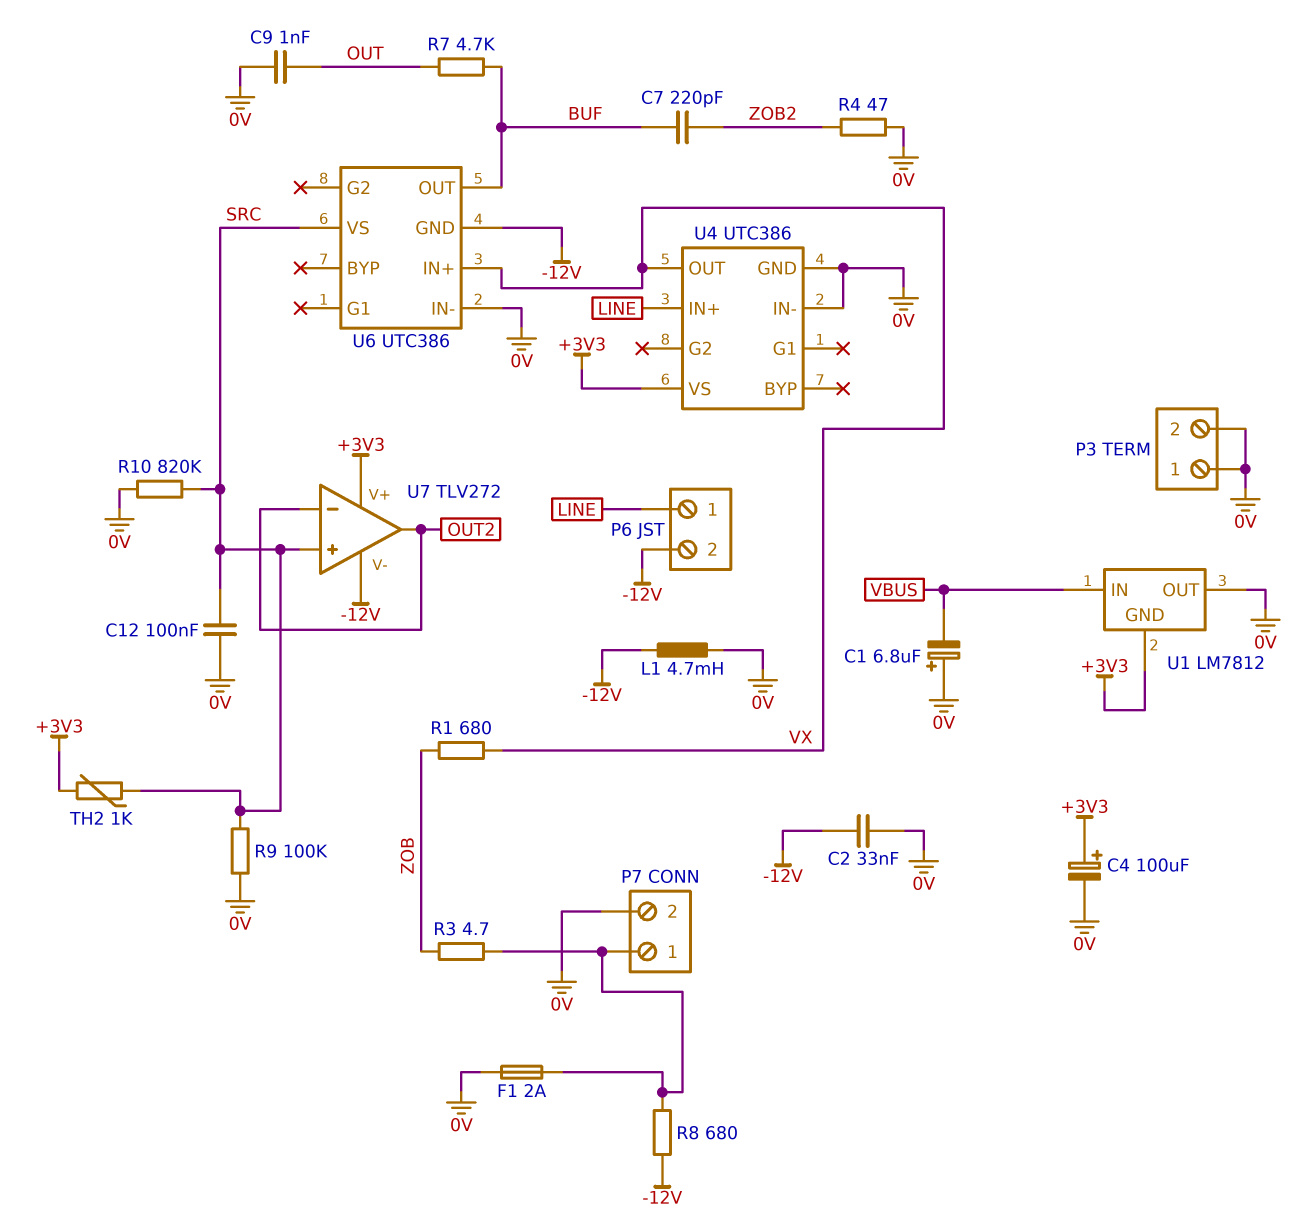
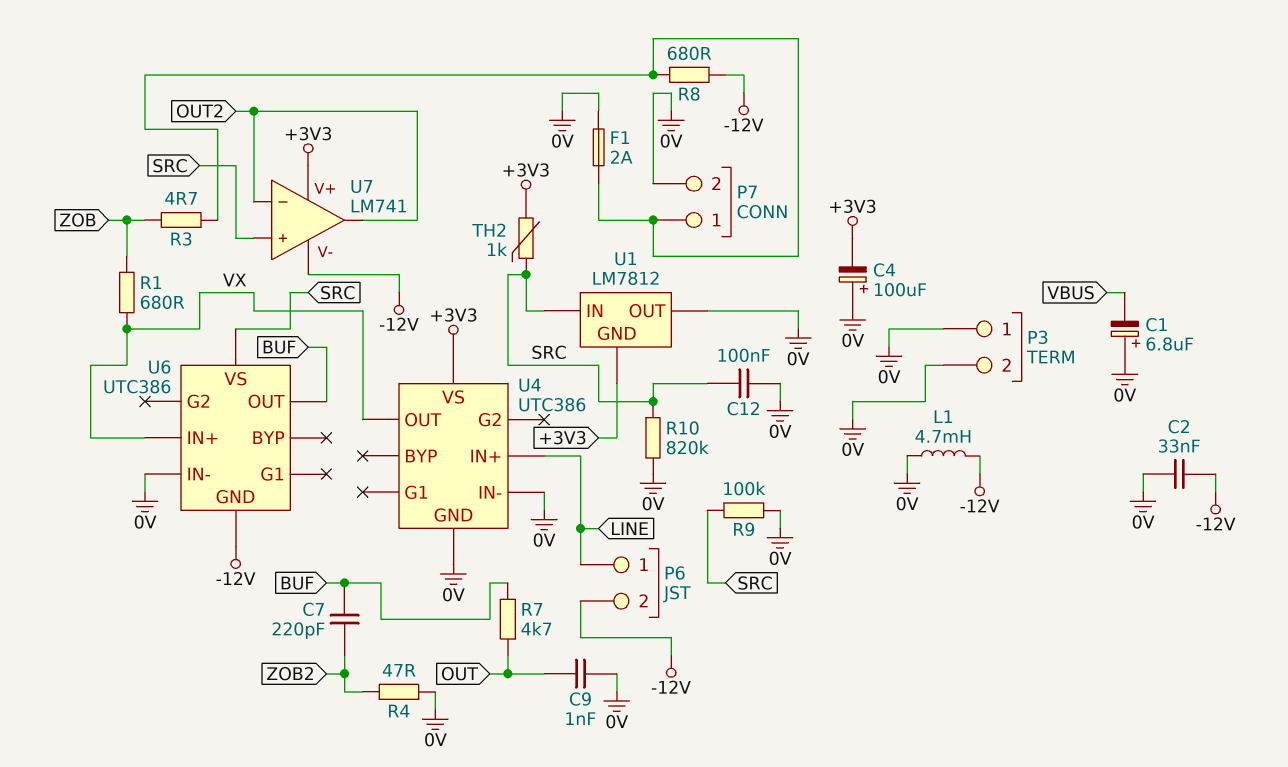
C4: 100uF (plus +3V3, minus 0V) -> 100uF (plus 0V, minus +3V3)
U1 pin IN: VBUS -> SRC
U7: TLV272 -> LM741

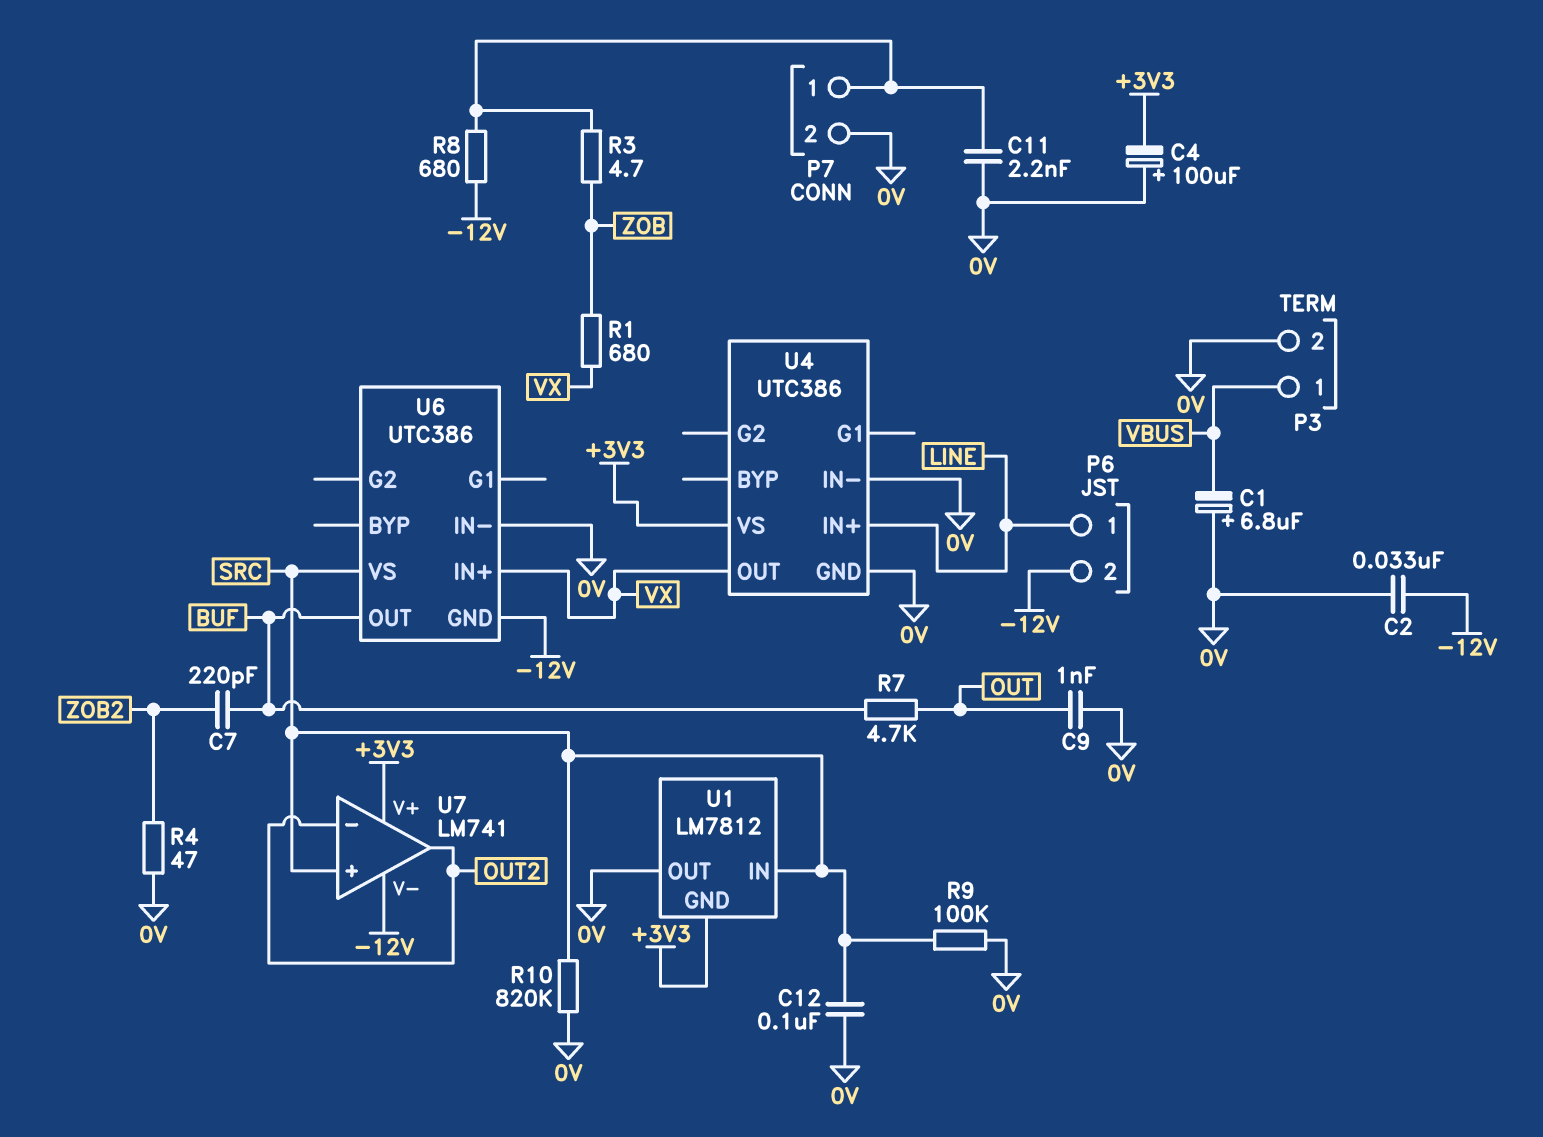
C11: none -> 2.2nF (0V, P7/1)
F1: 2A (0V, P7/1) -> none
L1: 4.7mH (-12V, 0V) -> none
P3 pin 1: 0V -> VBUS
TH2: 1k (+3V3, SRC) -> none

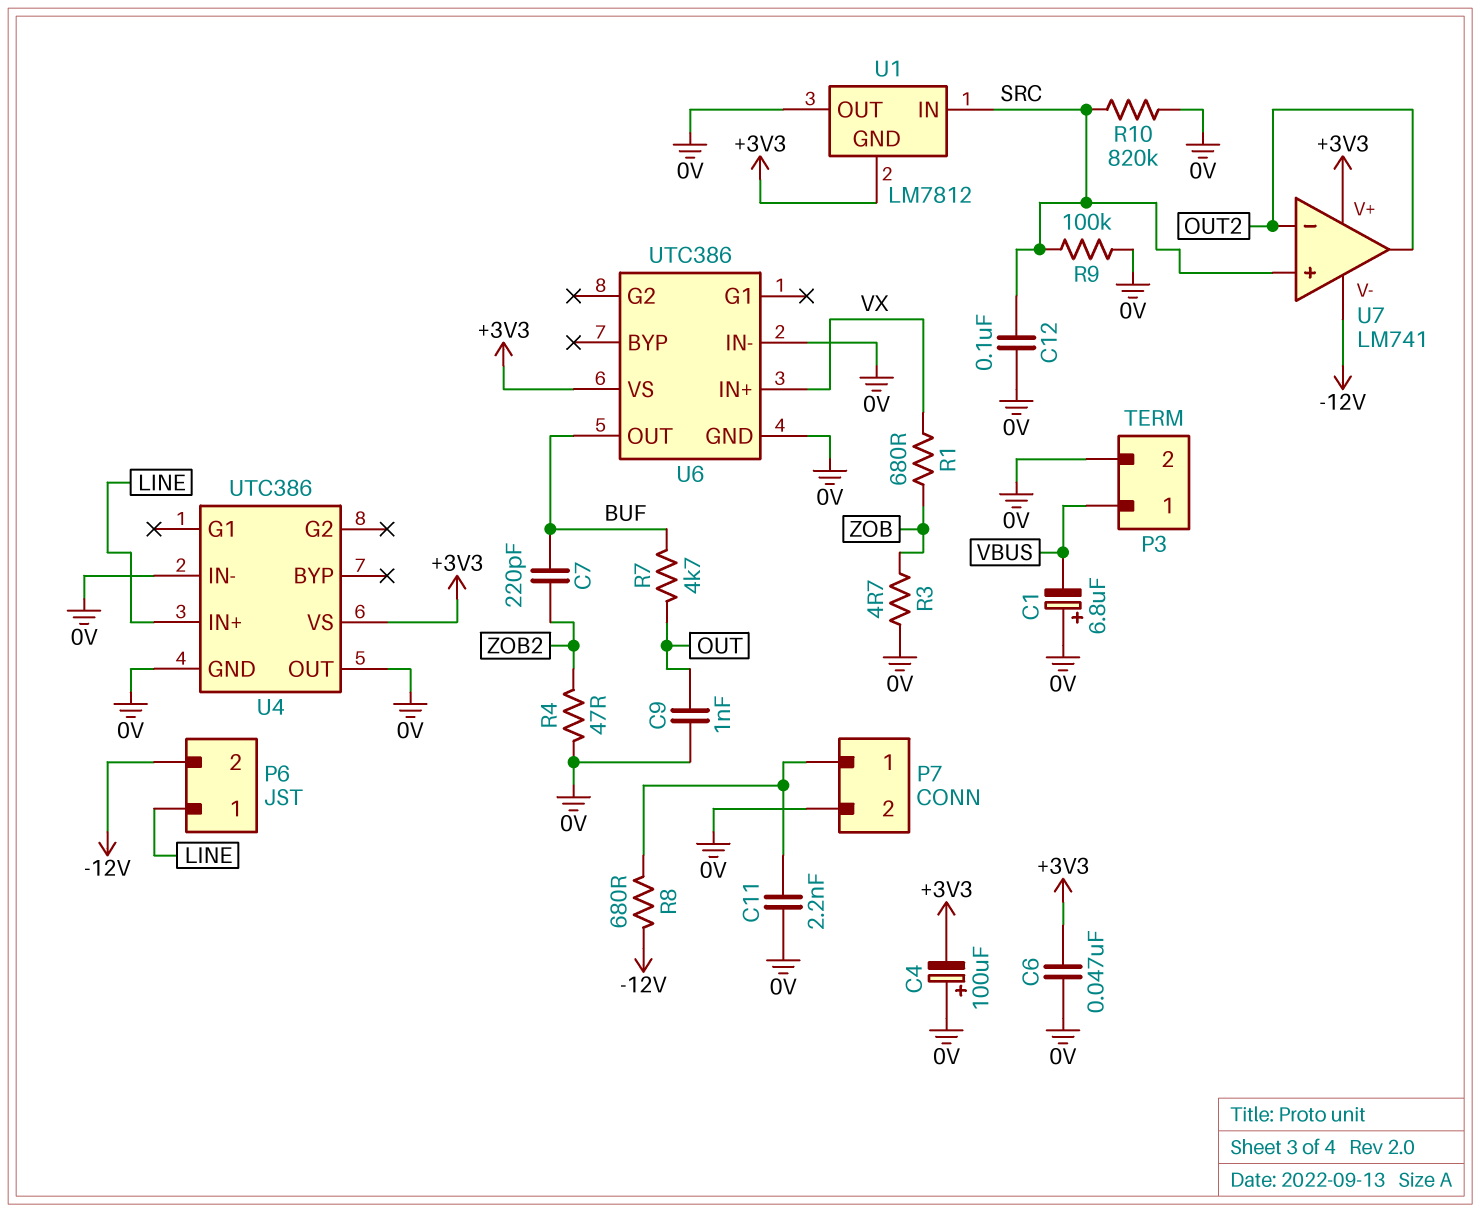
C2: 33nF (-12V, 0V) -> none
C6: none -> 47nF (+3V3, 0V)
R3: 4.7 (P7/1, ZOB) -> 4.7 (0V, ZOB)
U4 pin OUT: VX -> 0V
U6 pin GND: -12V -> 0V
U6 pin VS: SRC -> +3V3

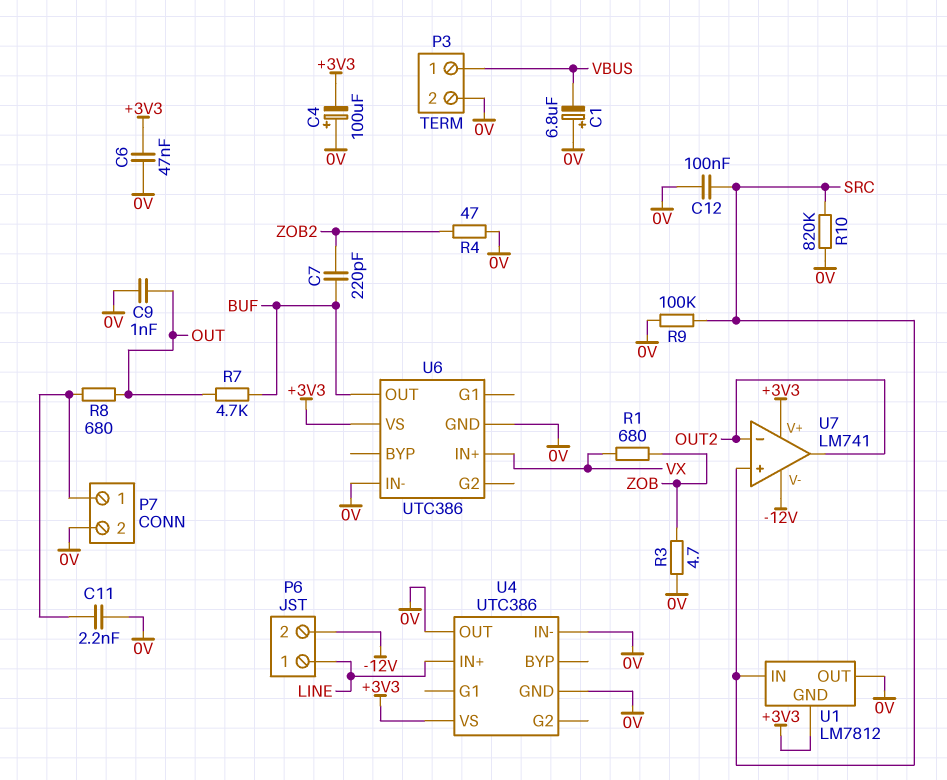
R8: 680 (-12V, P7/1) -> 680 (OUT, P7/1)

